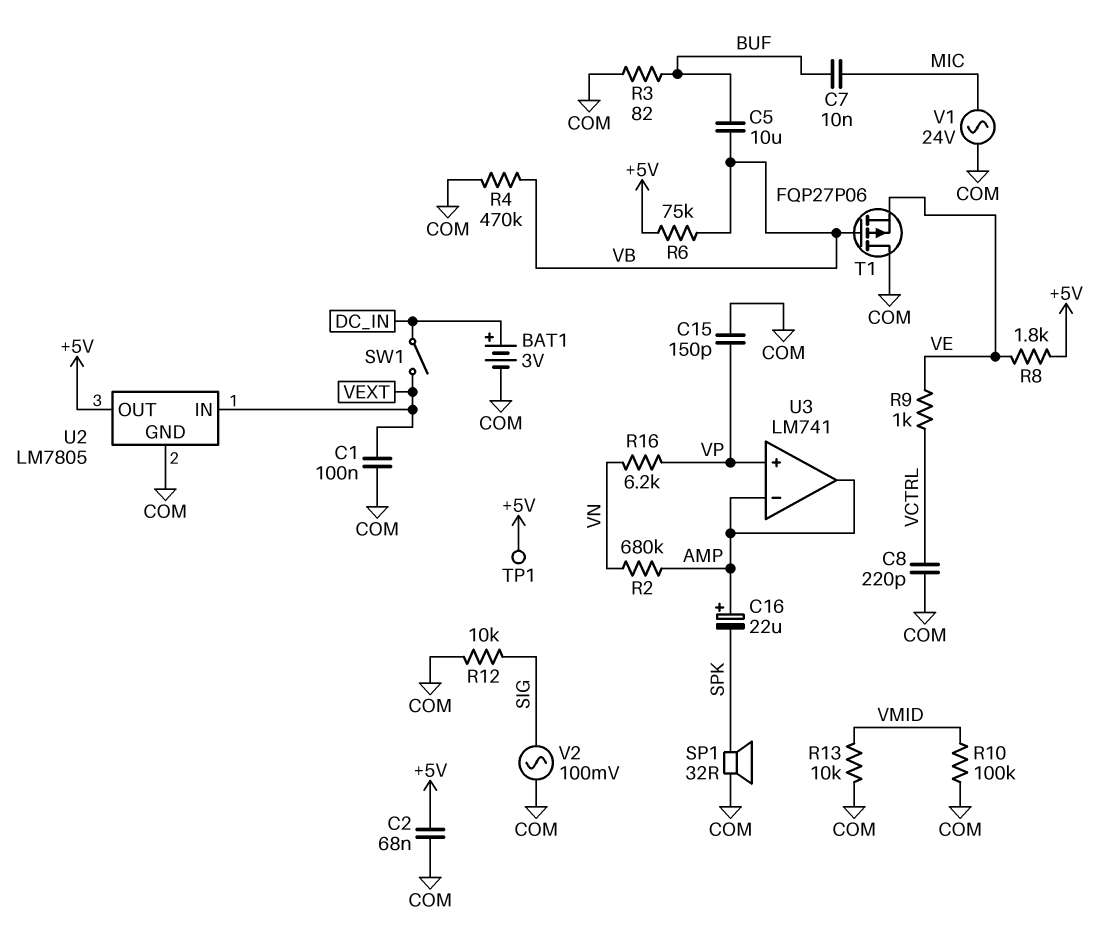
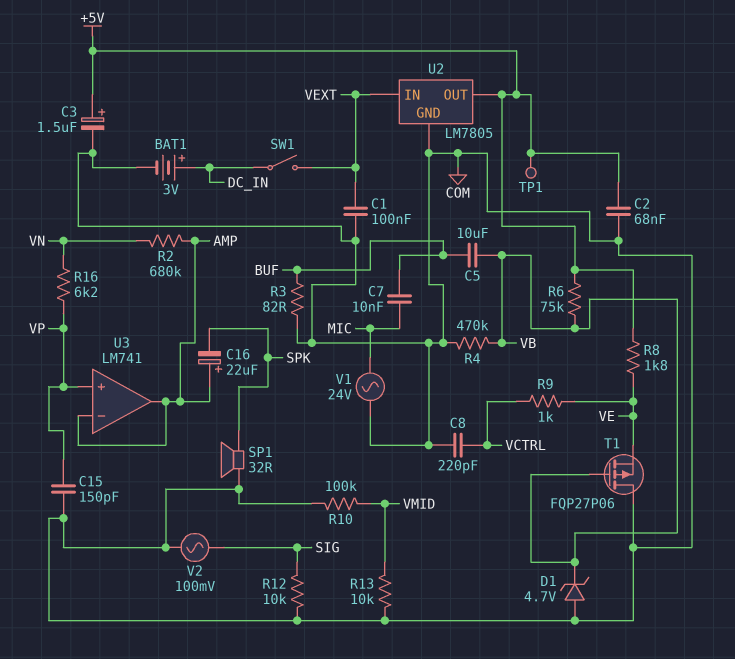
C3: none -> 1.5uF (plus +5V, minus COM)
D1: none -> zener 4.7V (A COM, K VB)

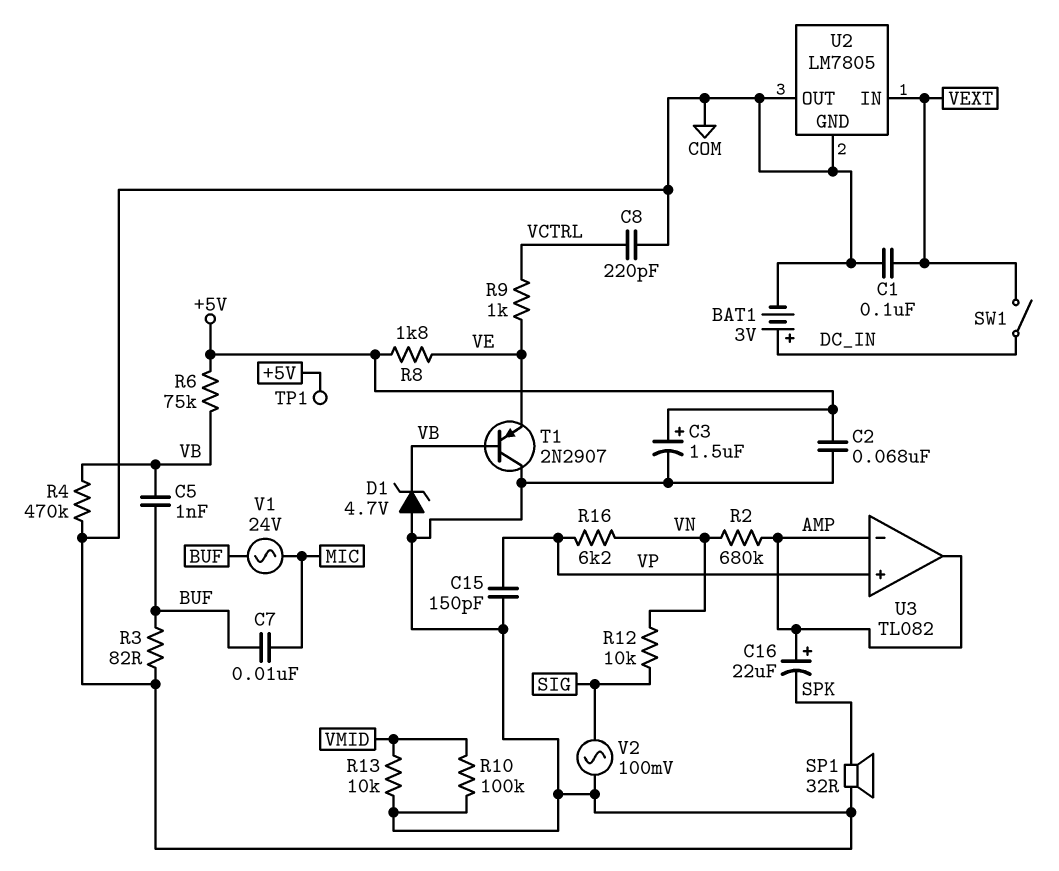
C5: 10uF (BUF, VB) -> 1nF (BUF, VB)
R12: 10k (COM, SIG) -> 10k (SIG, VN)
T1: PMOS FQP27P06 (G VB, D COM, S VE) -> PNP 2N2907 (B VB, C COM, E VE)
U2 pin OUT: +5V -> COM
U3: LM741 -> TL082
V1: AC 24V (COM, MIC) -> AC 24V (BUF, MIC)

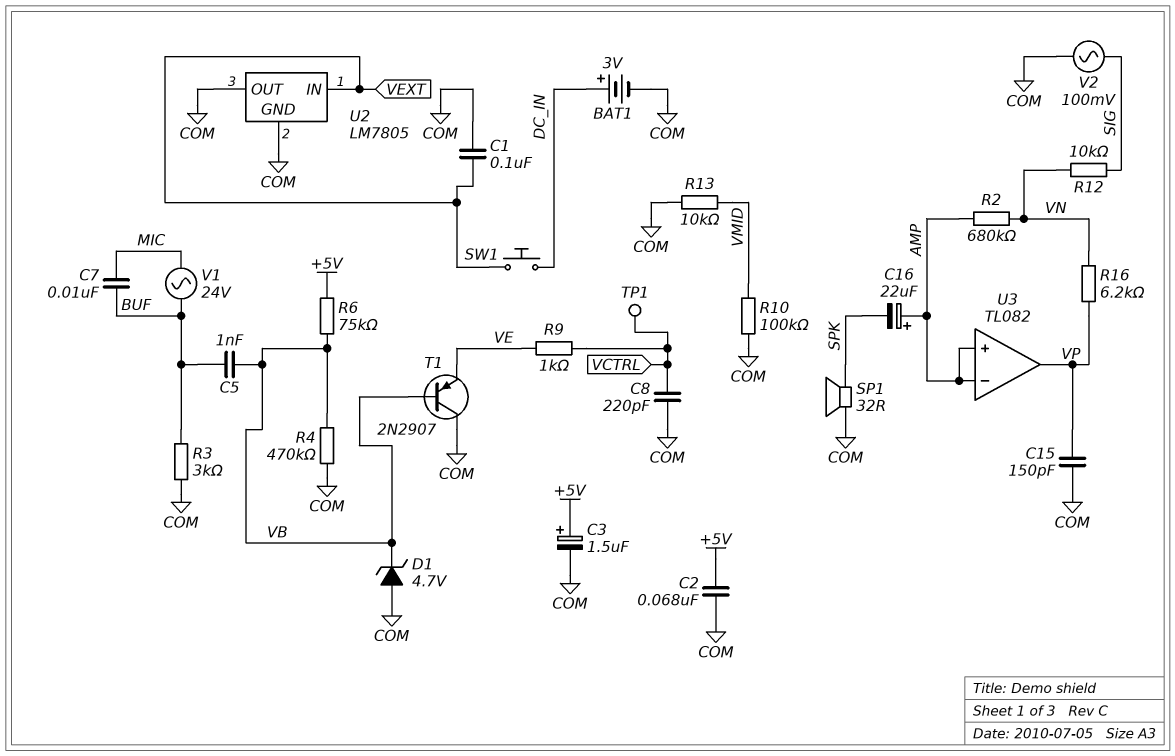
R3: 82 (BUF, COM) -> 3k (BUF, COM)
R8: 1.8k (+5V, VE) -> none
SW1: switch (DC_IN, VEXT) -> button (DC_IN, VEXT)
TP1: test point (+5V) -> test point (VCTRL)
U3 pin in+: VP -> AMP
U3 pin out: AMP -> VP

